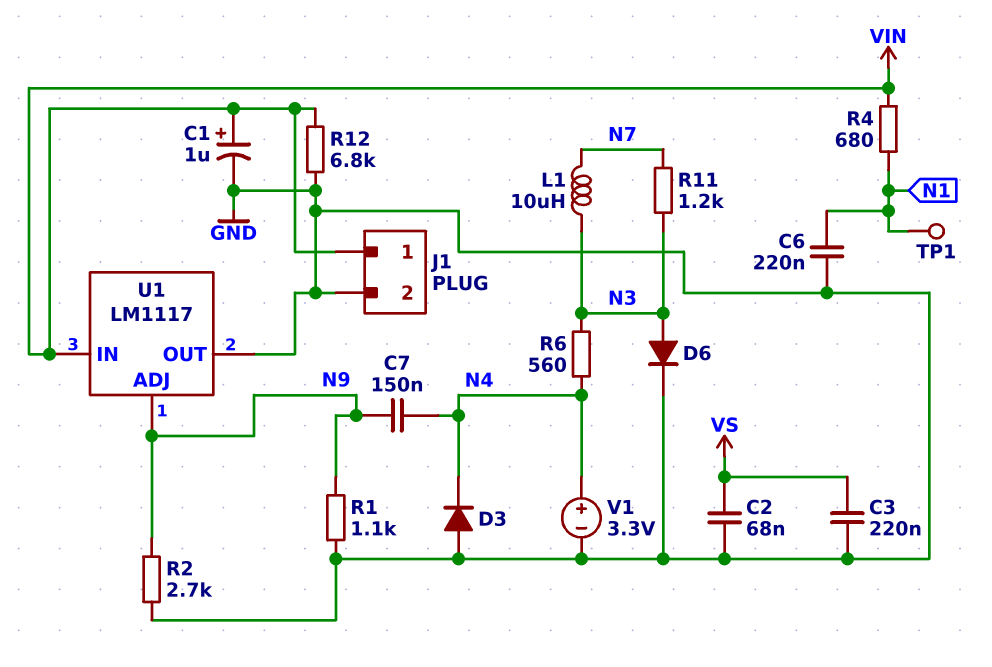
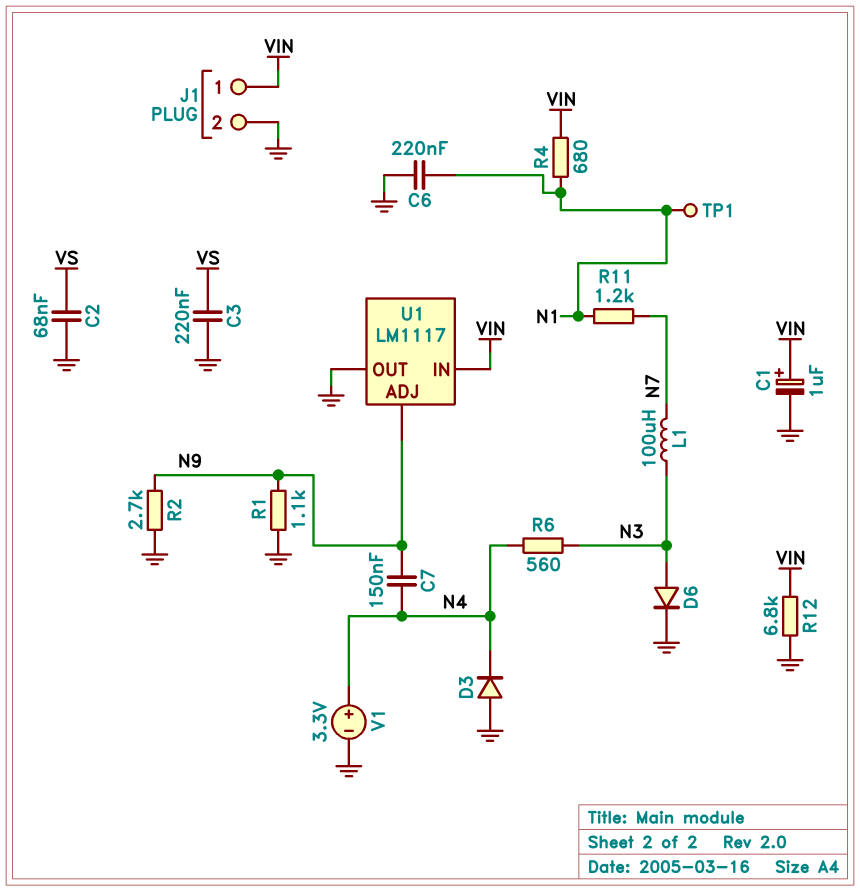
L1: 10uH (N3, N7) -> 100uH (N3, N7)
R11: 1.2k (N3, N7) -> 1.2k (N1, N7)

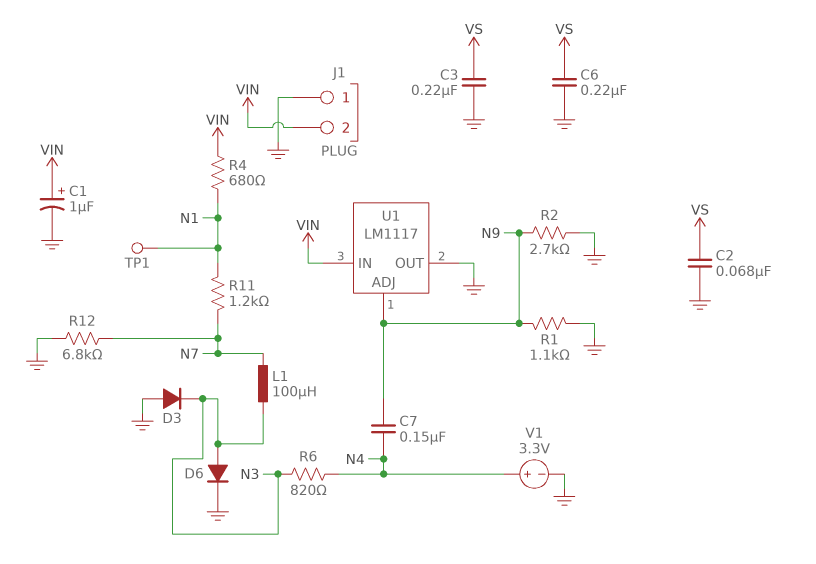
C6: 220nF (GND, N1) -> 220nF (GND, VS)
D3: diode (A GND, K N4) -> diode (A GND, K N3)
J1 pin 1: VIN -> GND
J1 pin 2: GND -> VIN
R6: 560 (N3, N4) -> 820 (N3, N4)
R12: 6.8k (GND, VIN) -> 6.8k (GND, N7)

